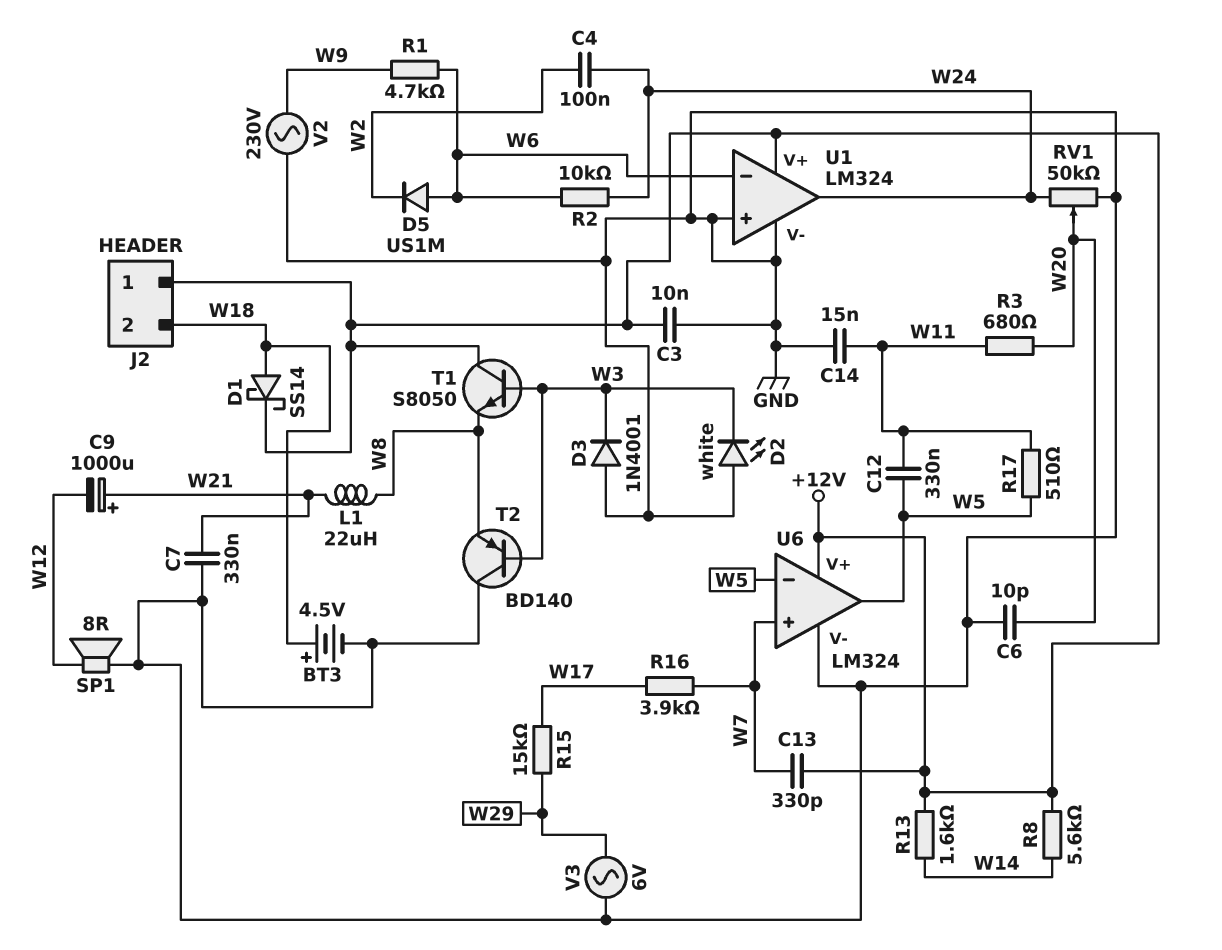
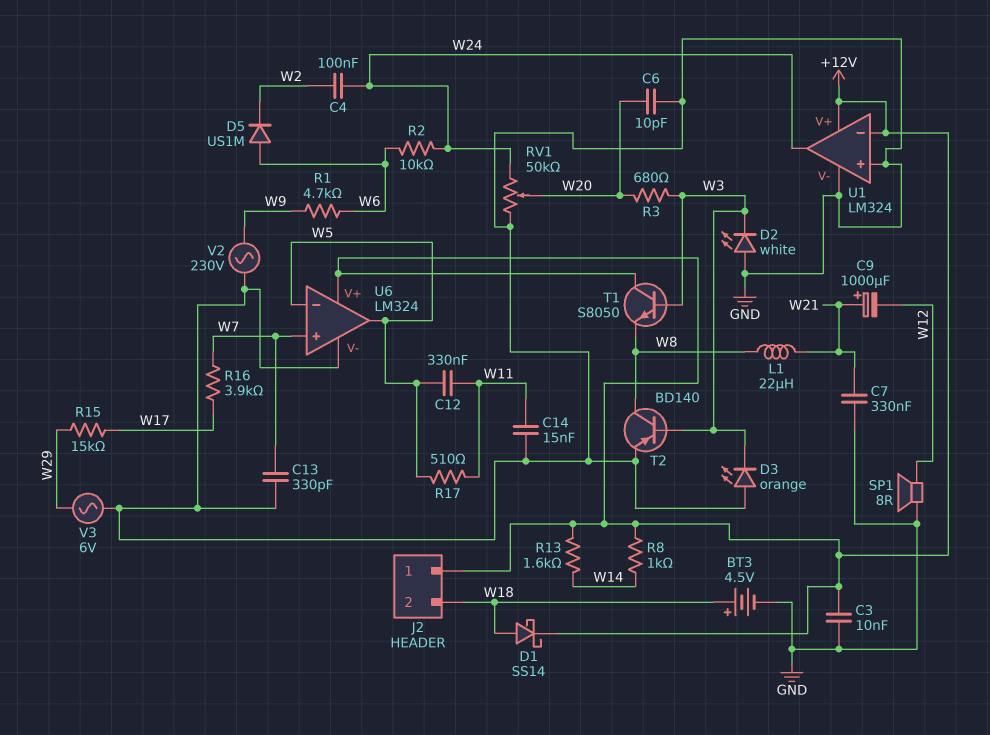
C13: 330pF (+12V, W7) -> 330pF (GND, W7)
D3: diode 1N4001 (A GND, K W3) -> LED orange (A GND, K W3)
R3: 680 (W11, W20) -> 680 (W3, W20)
R8: 5.6k (+12V, W14) -> 1k (+12V, W14)
T2: PNP BD140 (B W3, C GND, E W8) -> PNP BD140 (B W3, C W8, E GND)
U1 pin in-: W6 -> +12V

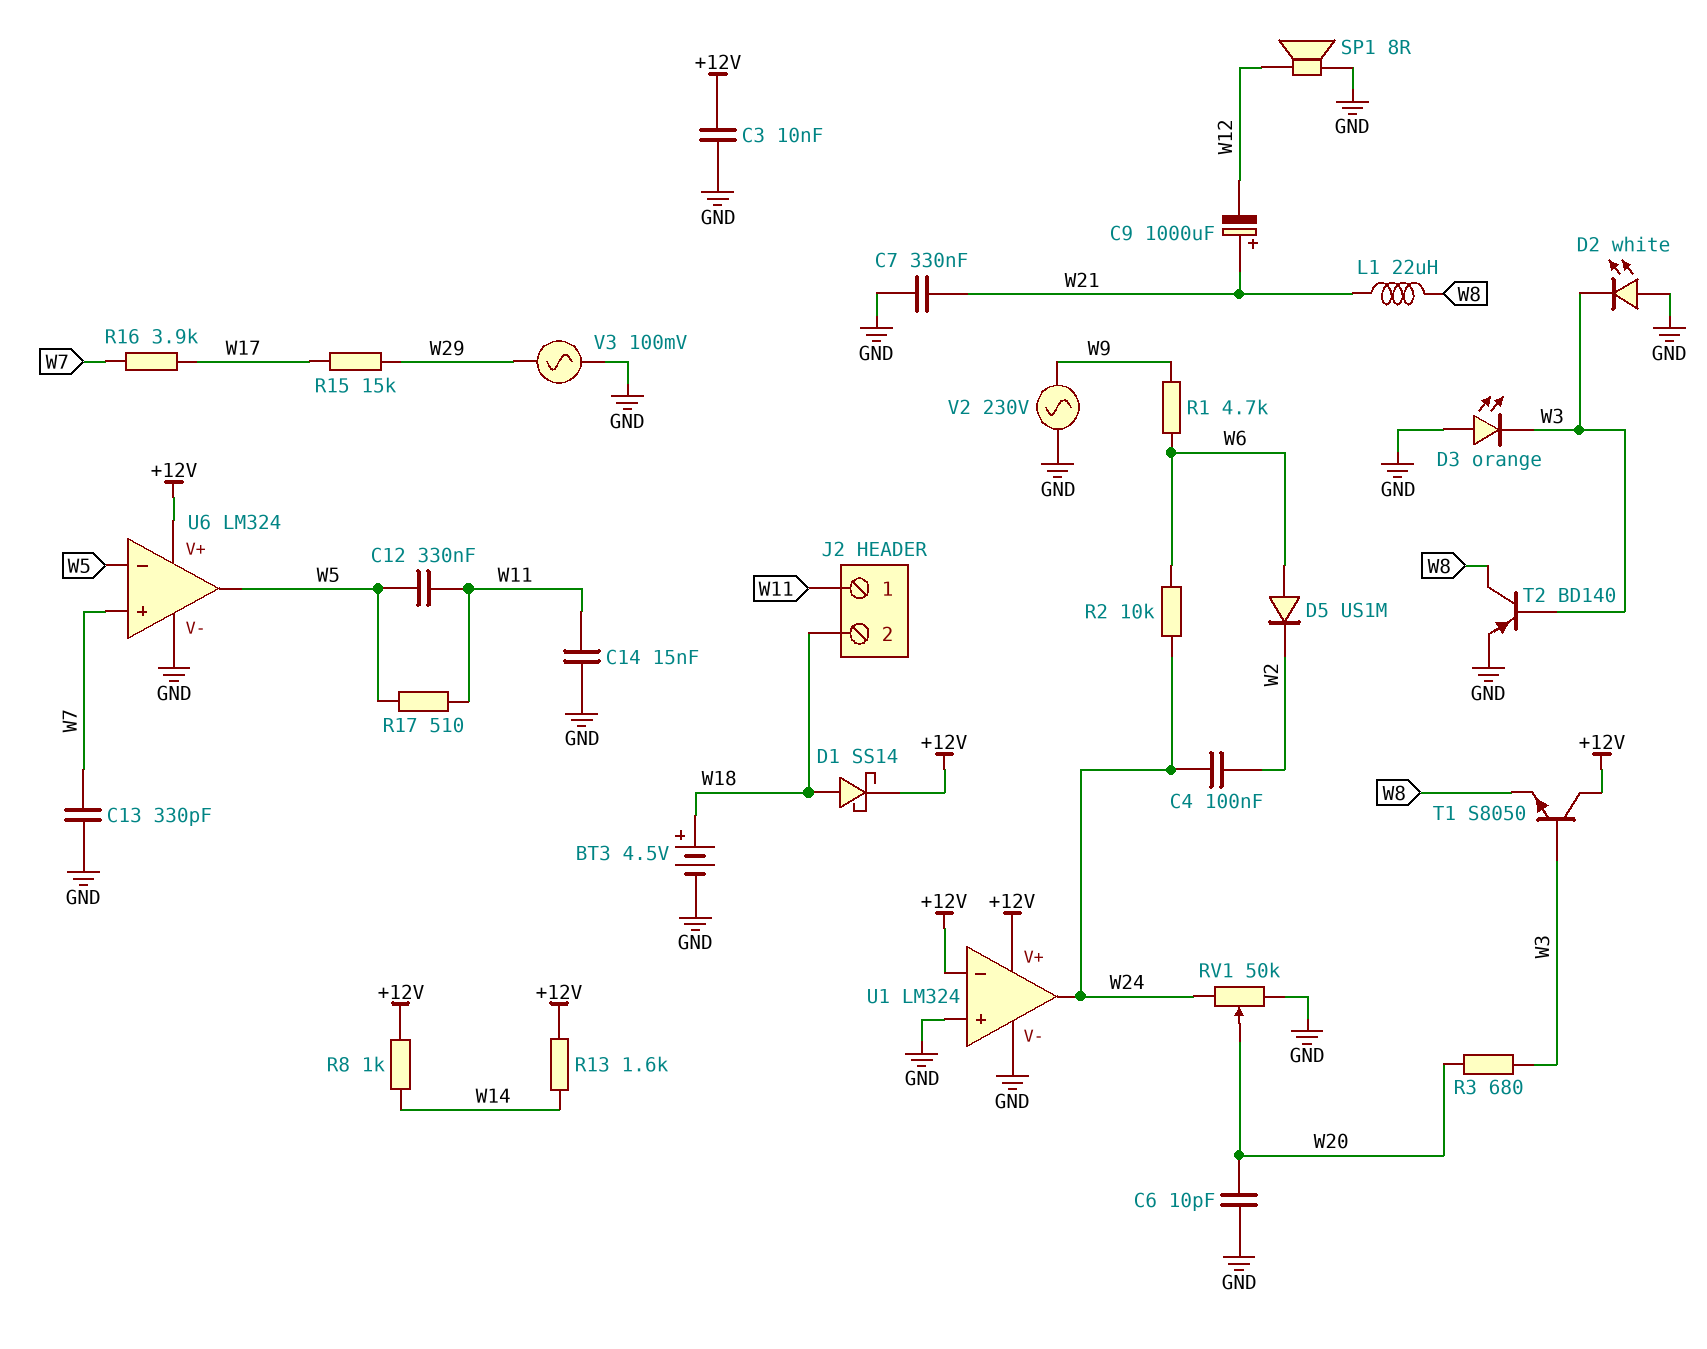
J2 pin 1: +12V -> W11
V3: AC 6V (GND, W29) -> AC 100mV (GND, W29)

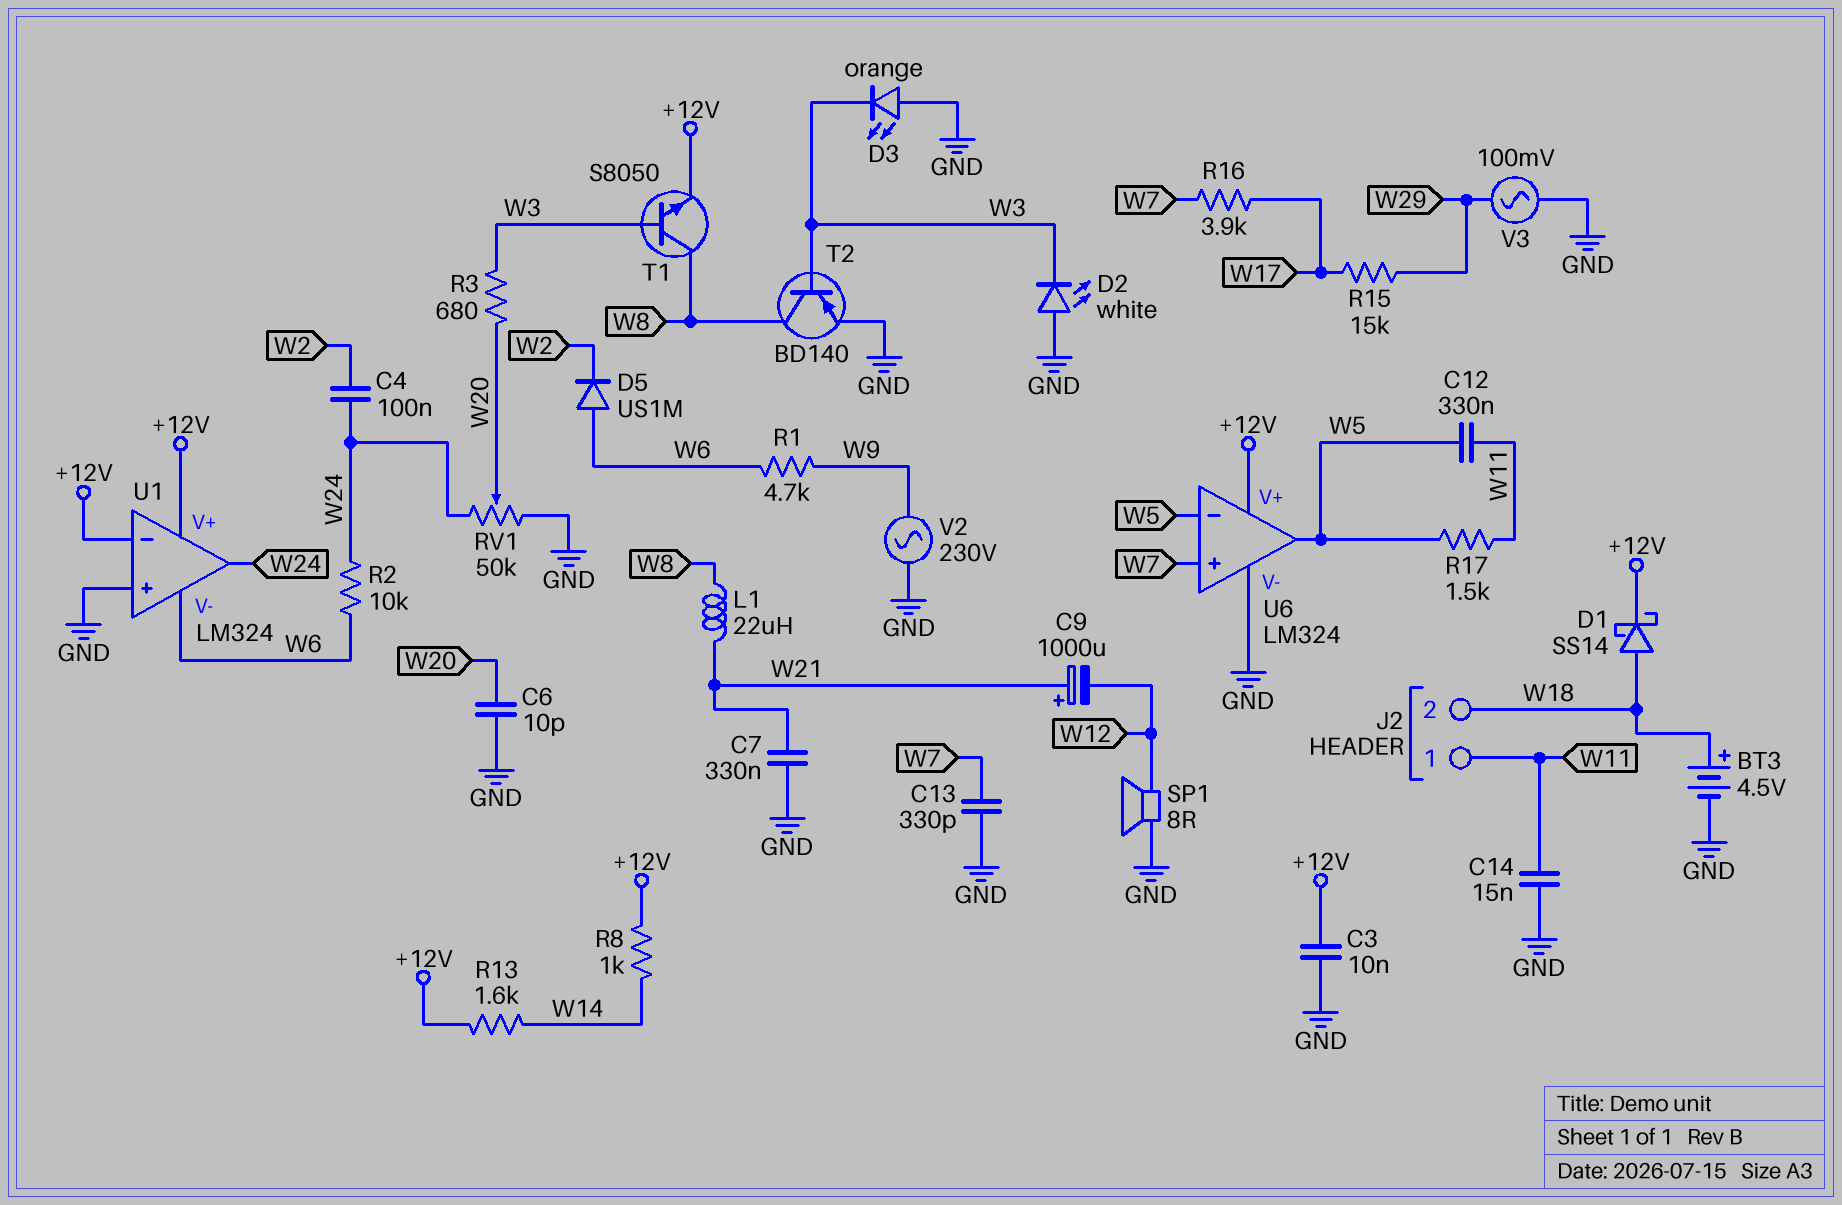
R17: 510 (W5, W11) -> 1.5k (W5, W11)
T1: NPN S8050 (B W3, C +12V, E W8) -> NPN S8050 (B W3, C W8, E +12V)
U1 pin V-: GND -> W6

